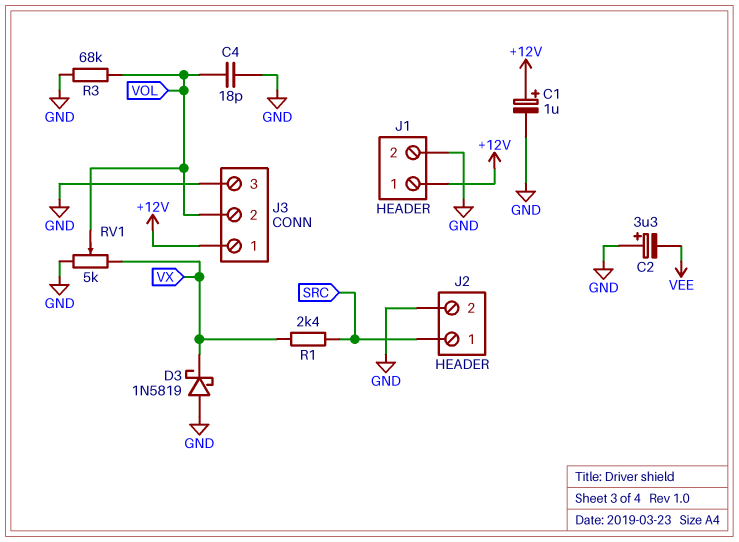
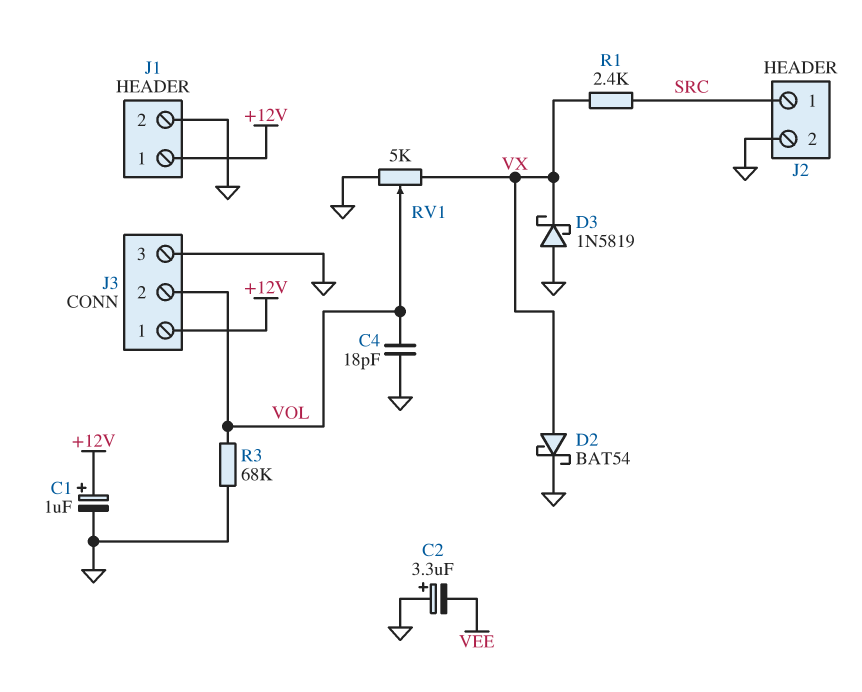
D2: none -> schottky BAT54 (A VX, K GND)

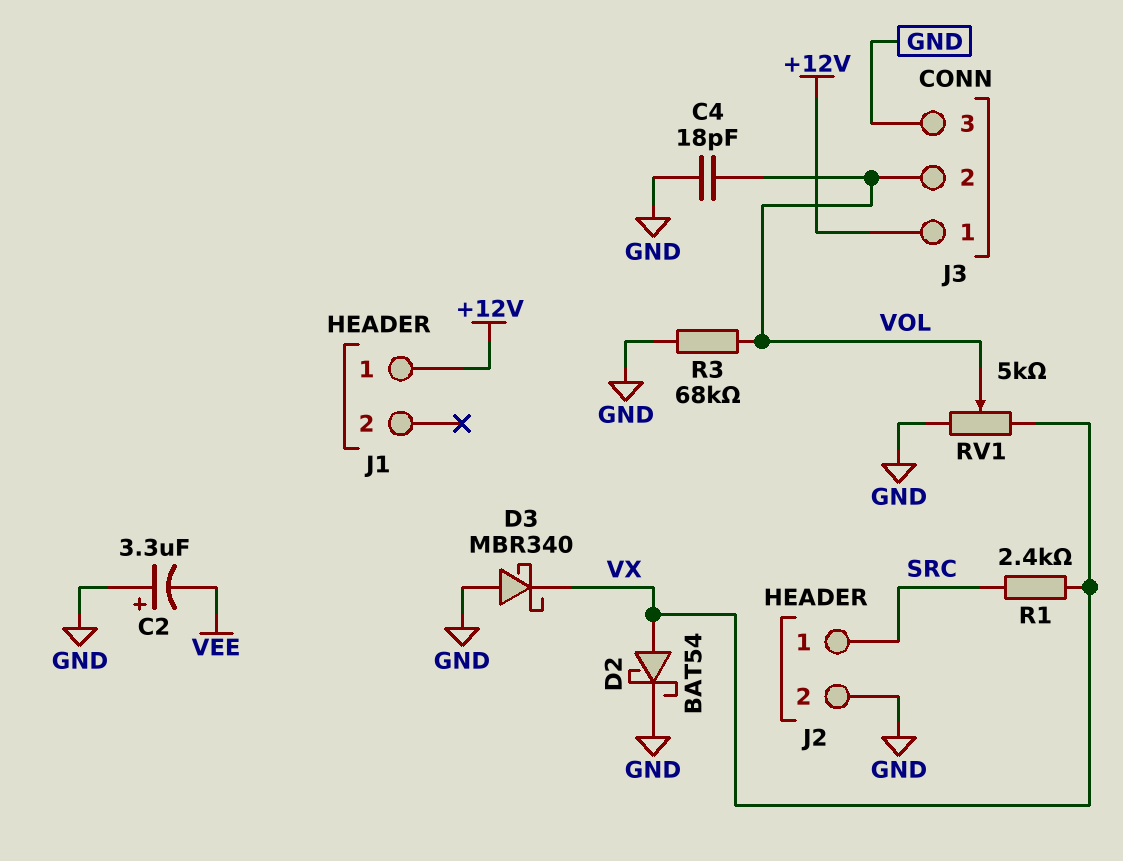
C1: 1uF (plus +12V, minus GND) -> none
D3: schottky 1N5819 (A GND, K VX) -> schottky MBR340 (A GND, K VX)
J1 pin 2: GND -> none

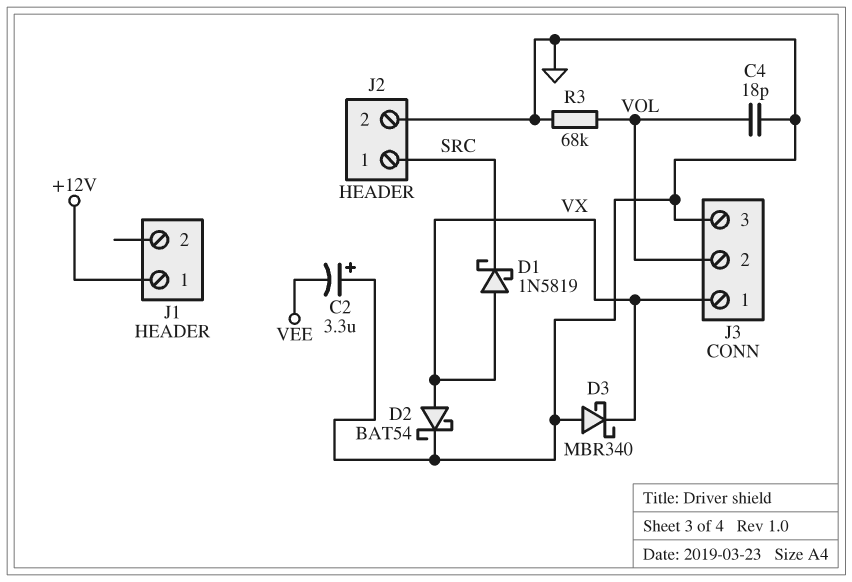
D1: none -> schottky 1N5819 (A VX, K SRC)
J3 pin 1: +12V -> VX
R1: 2.4k (SRC, VX) -> none
RV1: 5k (GND, VX, wiper VOL) -> none

